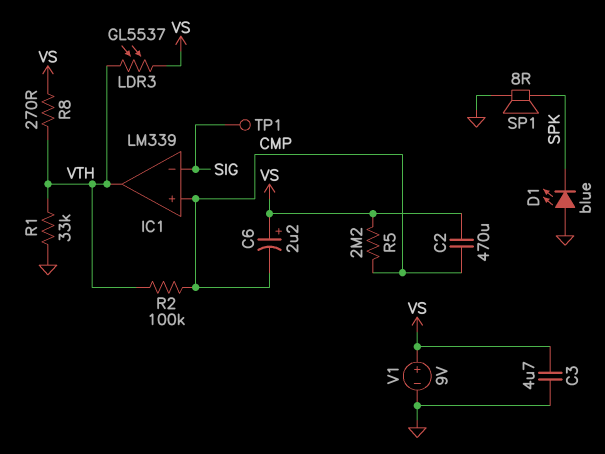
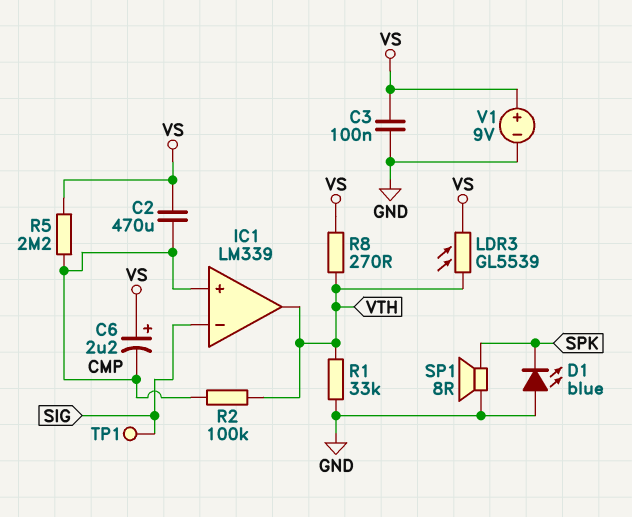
C3: 4.7uF (GND, VS) -> 100nF (GND, VS)
LDR3: GL5537 (VS, VTH) -> GL5539 (VS, VTH)

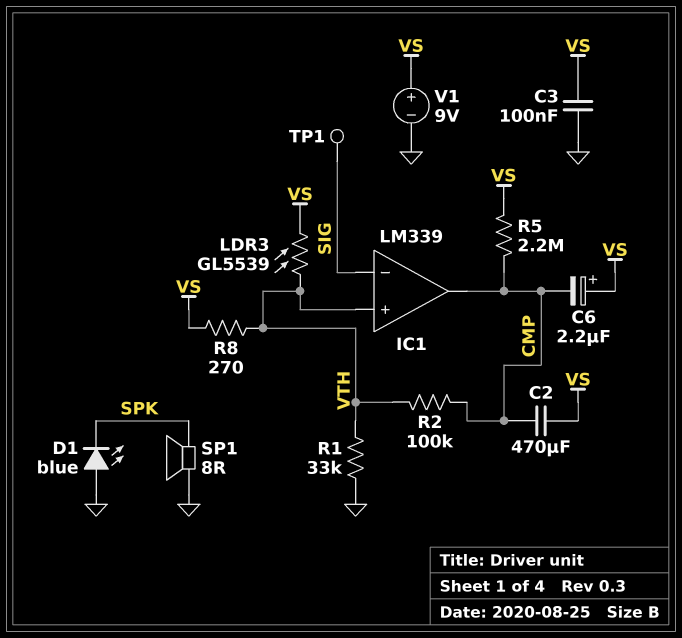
IC1 pin in+: CMP -> VTH
IC1 pin out: VTH -> CMP

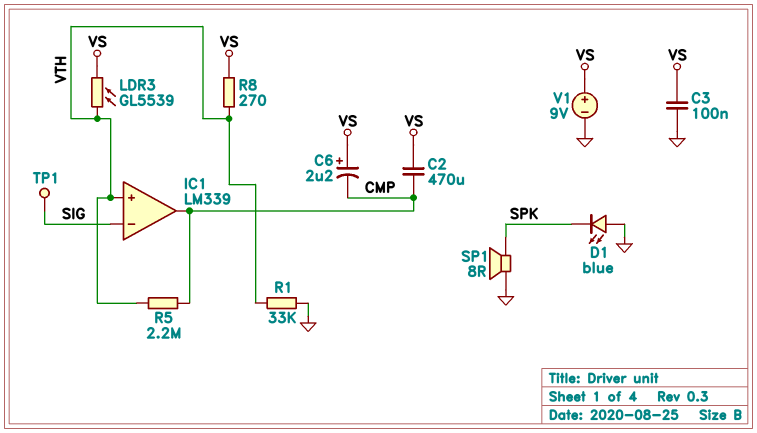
R2: 100k (CMP, VTH) -> none
R5: 2.2M (CMP, VS) -> 2.2M (CMP, VTH)

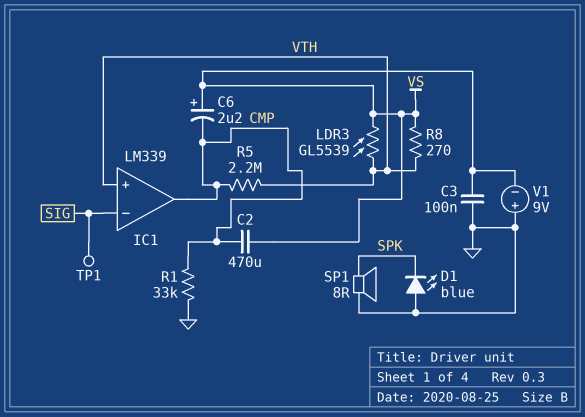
R1: 33k (GND, VTH) -> 33k (CMP, GND)
V1: 9V (plus VS, minus GND) -> 9V (plus GND, minus VS)

